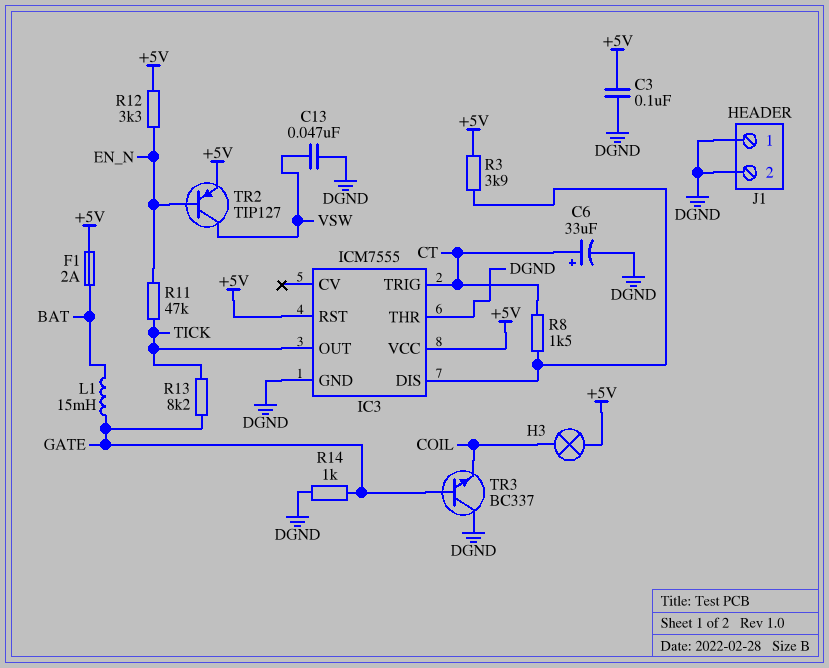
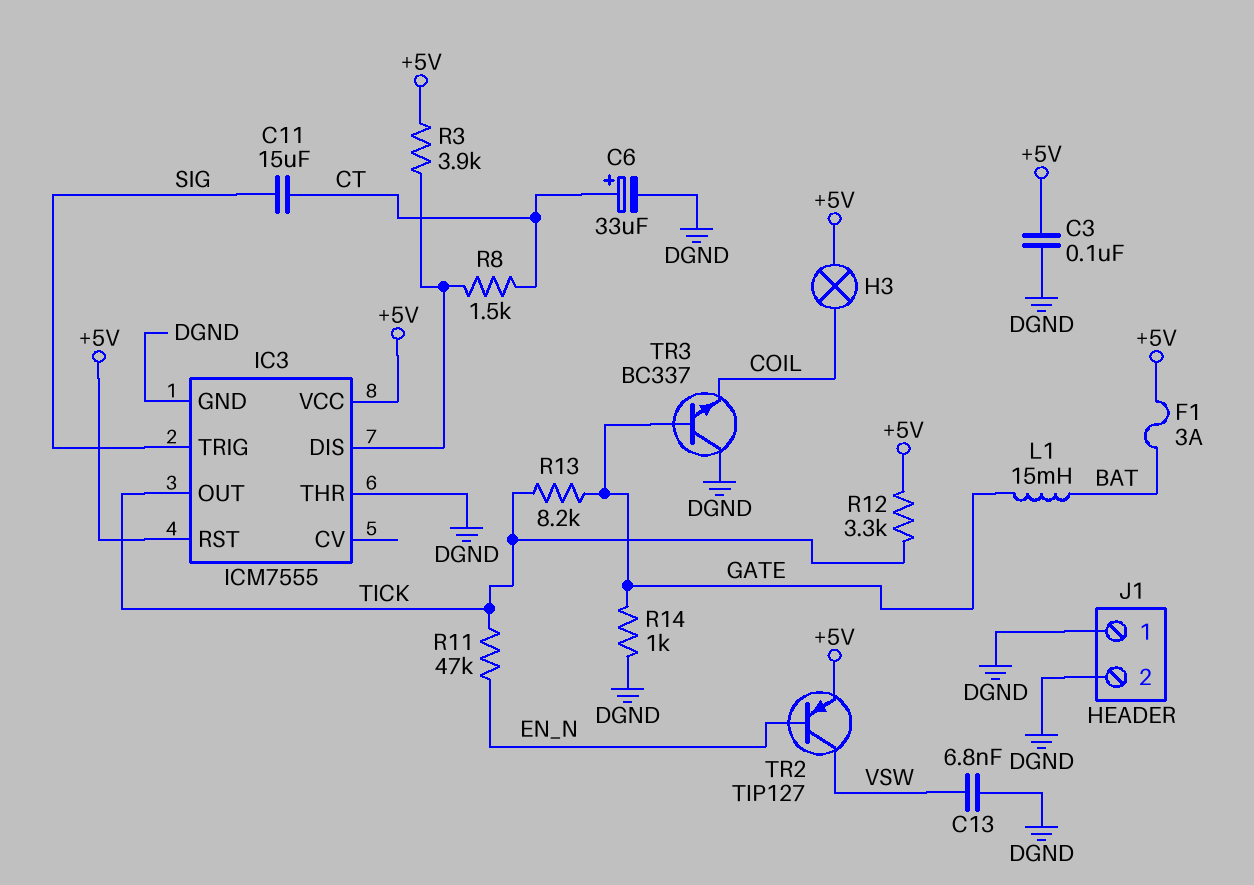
C11: none -> 15uF (CT, SIG)
C13: 47nF (DGND, VSW) -> 6.8nF (DGND, VSW)
F1: 2A (+5V, BAT) -> 3A (+5V, BAT)
IC3 pin TRIG: CT -> SIG
R12: 3.3k (+5V, EN_N) -> 3.3k (+5V, TICK)

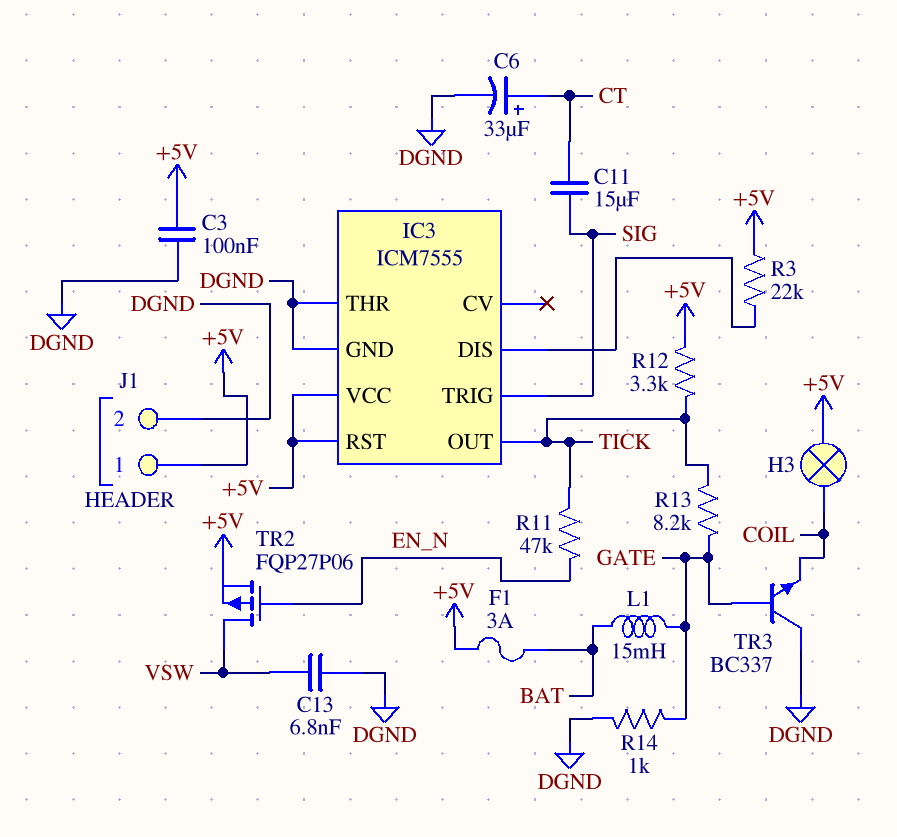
J1 pin 1: DGND -> +5V
R3: 3.9k (+5V, IC3/DIS) -> 22k (+5V, IC3/DIS)
R8: 1.5k (CT, IC3/DIS) -> none
TR2: PNP TIP127 (B EN_N, C VSW, E +5V) -> PMOS FQP27P06 (G EN_N, D VSW, S +5V)

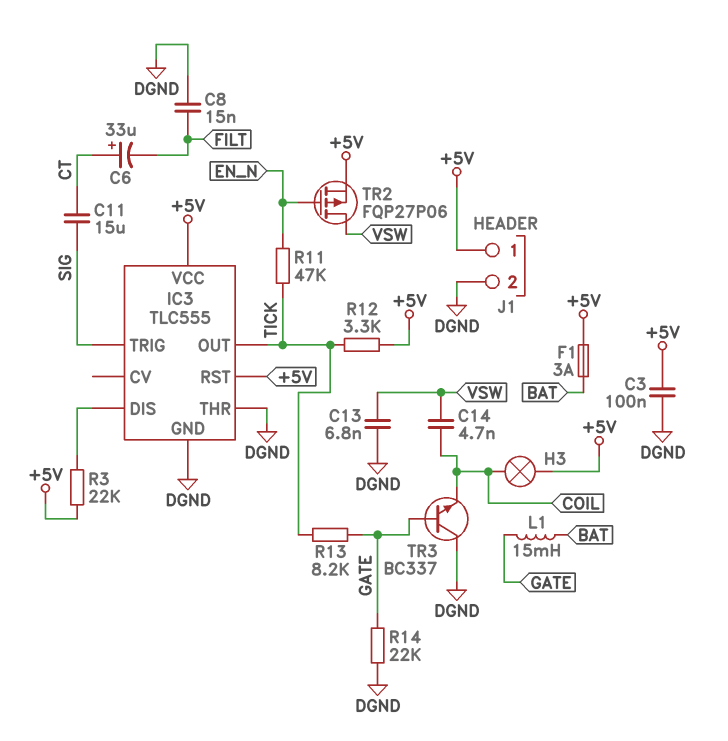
C6: 33uF (plus CT, minus DGND) -> 33uF (plus CT, minus FILT)
C8: none -> 15nF (DGND, FILT)
C14: none -> 4.7nF (COIL, VSW)
IC3: ICM7555 -> TLC555
R14: 1k (DGND, GATE) -> 22k (DGND, GATE)

